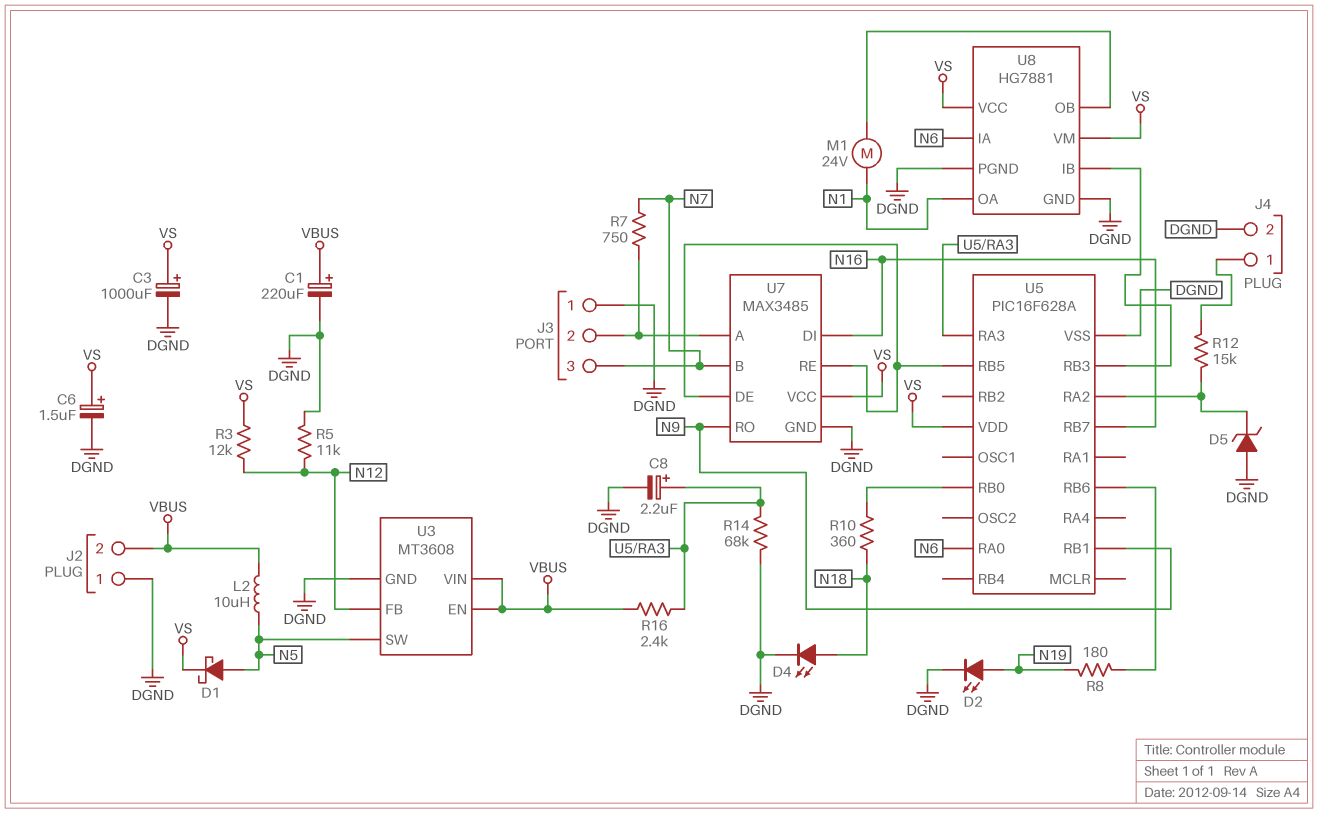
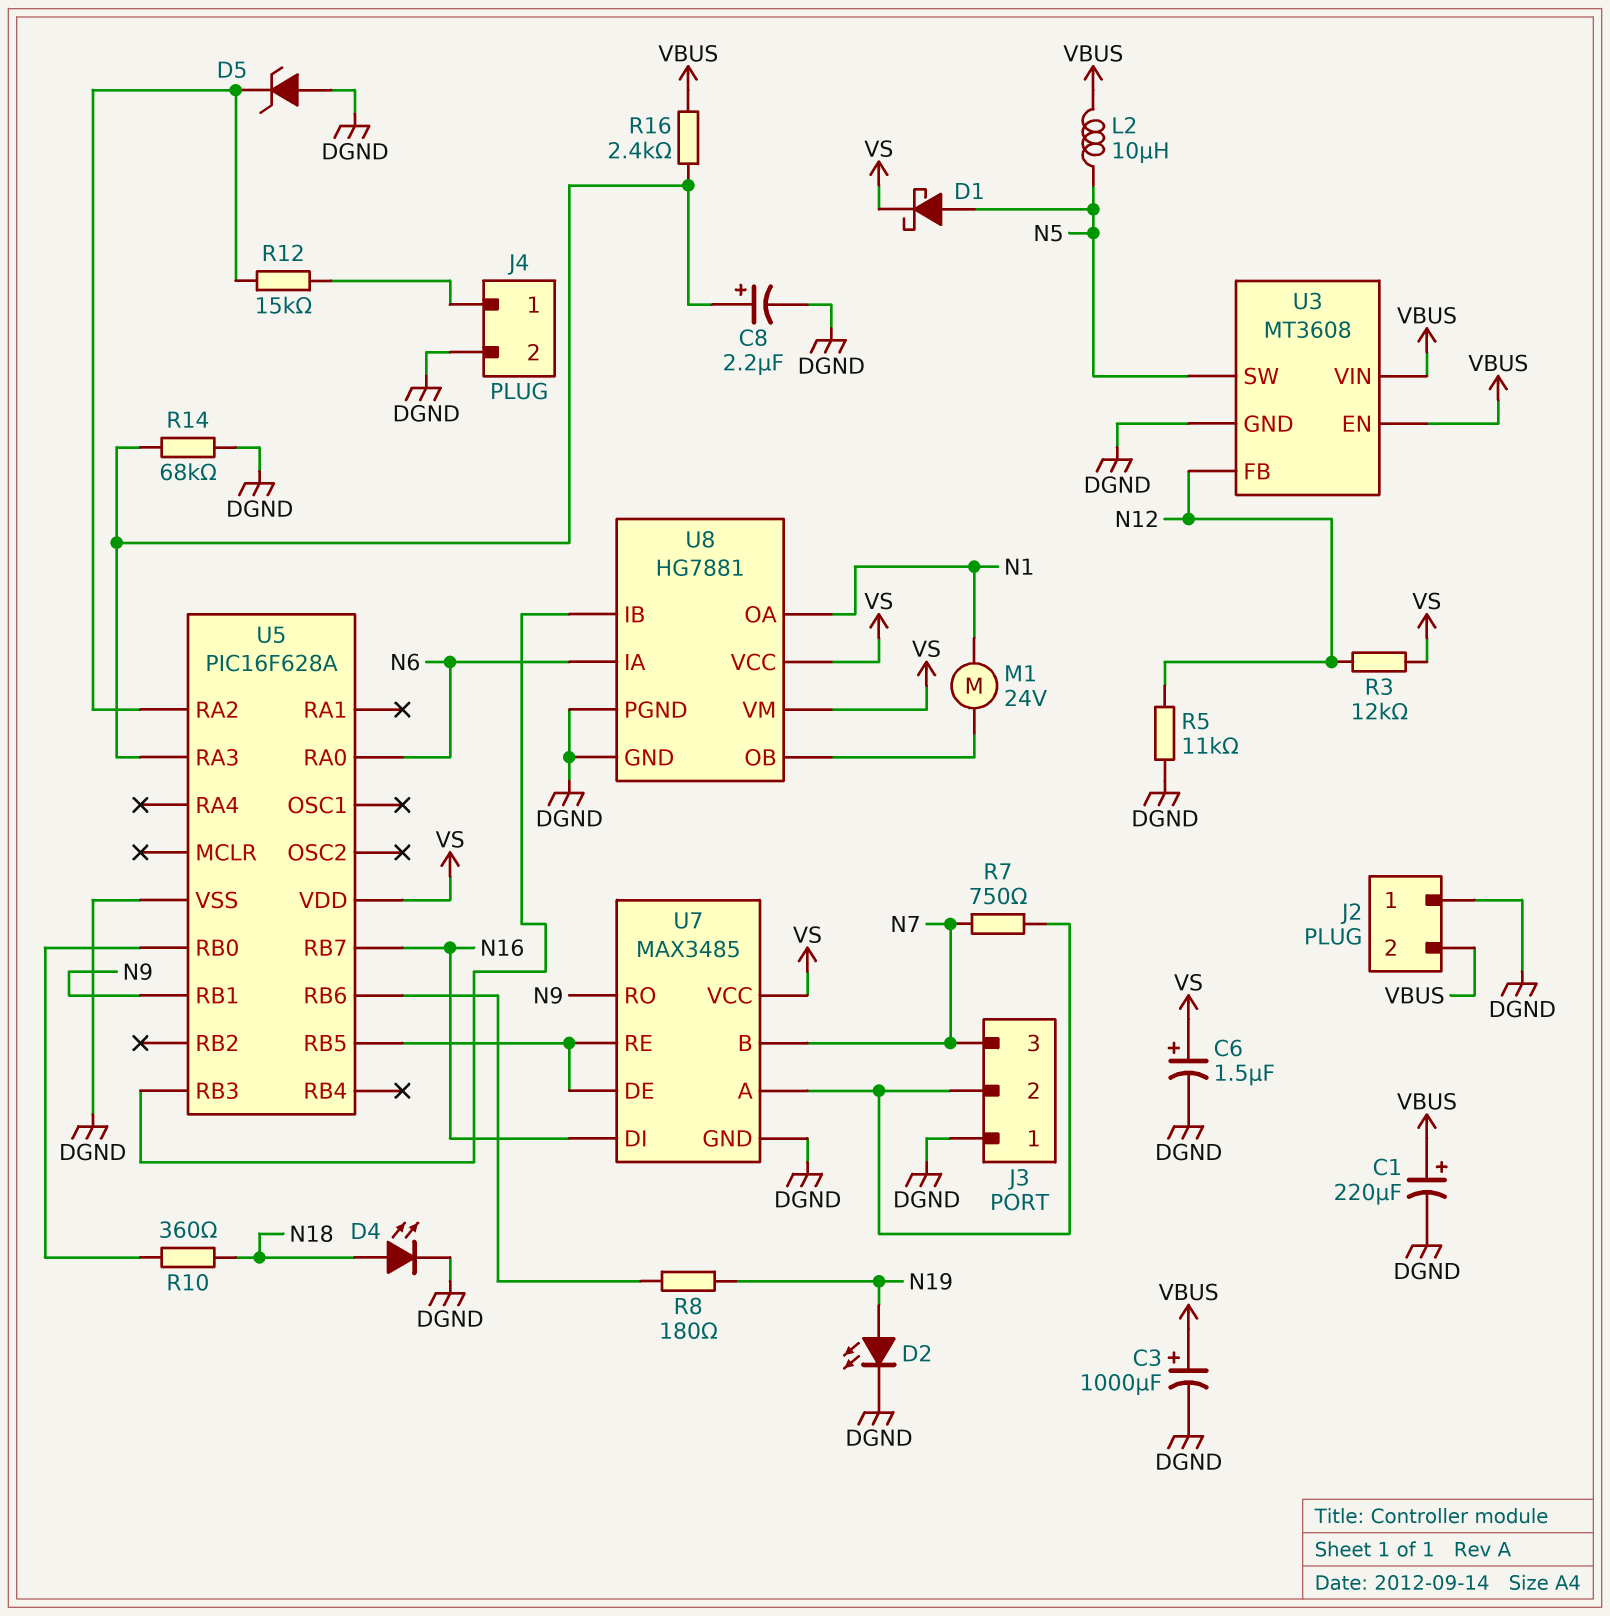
C3: 1000uF (plus VS, minus DGND) -> 1000uF (plus VBUS, minus DGND)

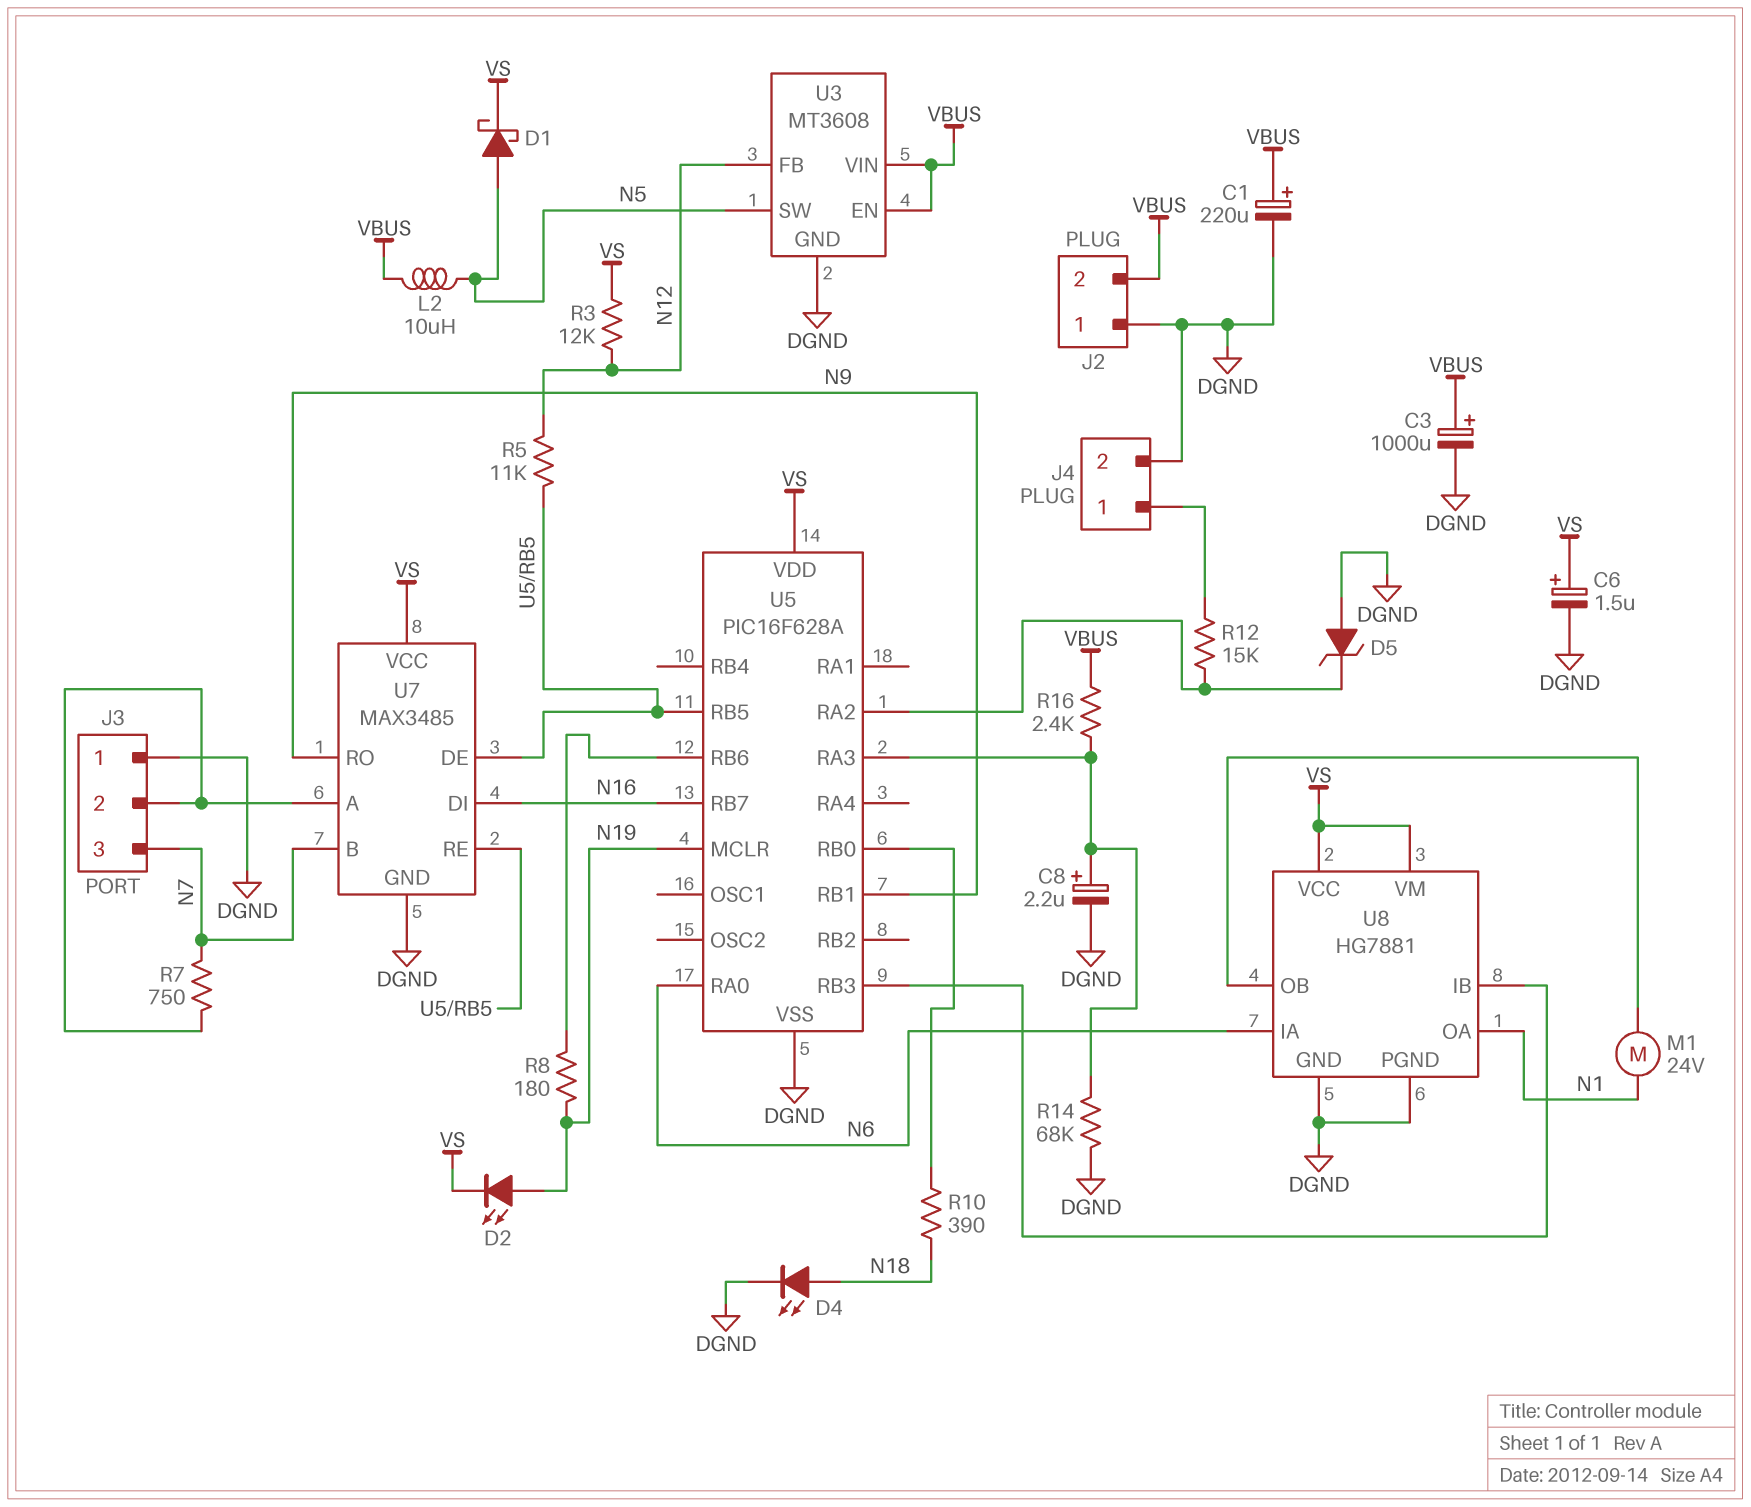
D2: LED (A N19, K DGND) -> LED (A N19, K VS)
R5: 11k (DGND, N12) -> 11k (N12, U5/RB5)
R10: 360 (N18, U5/RB0) -> 390 (N18, U5/RB0)
U5 pin MCLR: none -> N19

